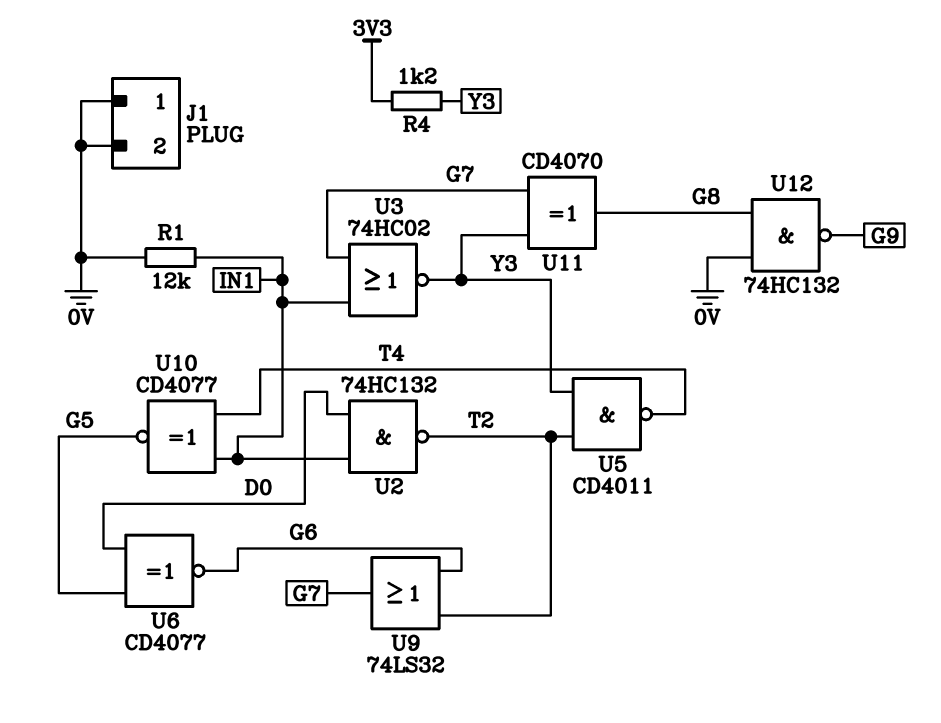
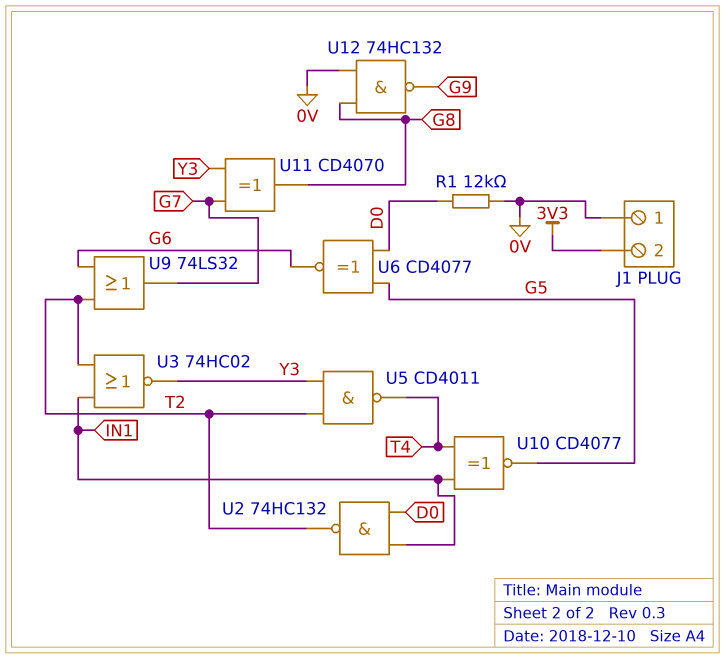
J1 pin 2: 0V -> 3V3
R1: 12k (0V, IN1) -> 12k (0V, D0)
R4: 1.2k (3V3, Y3) -> none
U3: NOR 74HC02 (in G7, in IN1, out Y3) -> NOR 74HC02 (in IN1, in T2, out Y3)

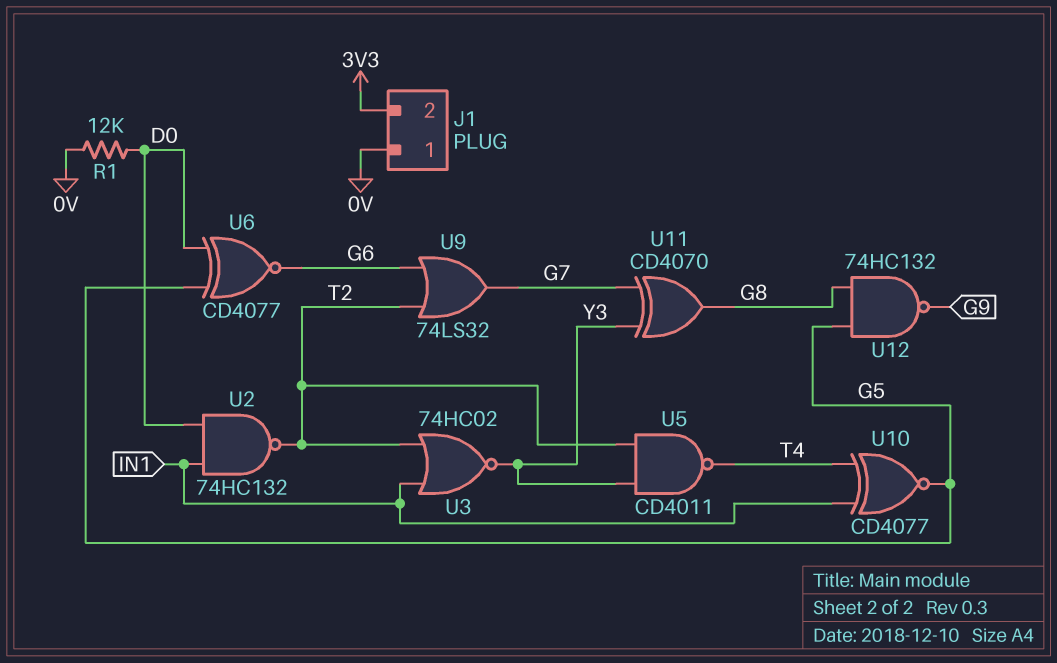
U12: NAND 74HC132 (in 0V, in G8, out G9) -> NAND 74HC132 (in G5, in G8, out G9)

